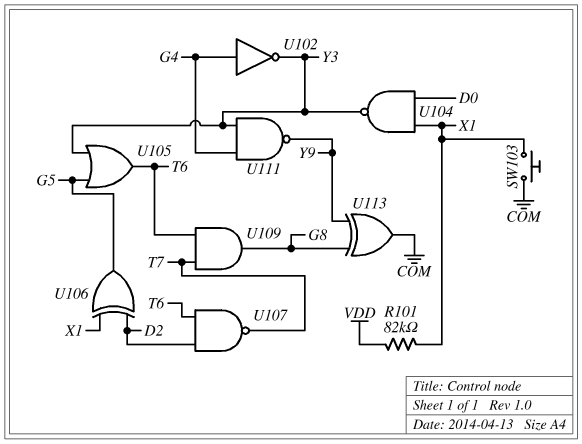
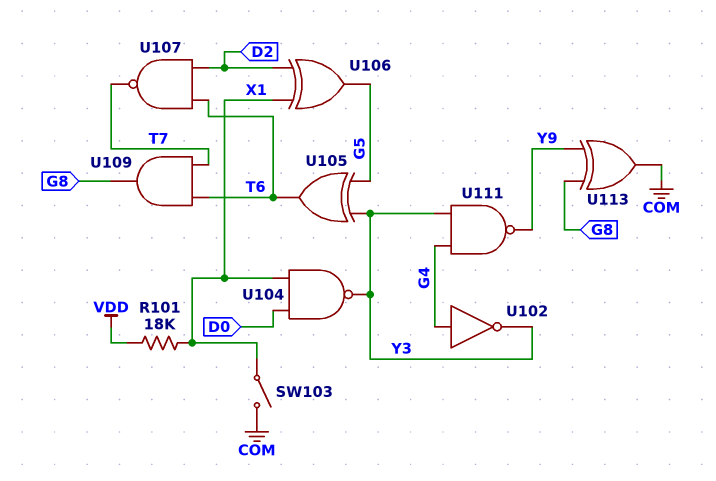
R101: 82k (VDD, X1) -> 18k (VDD, X1)
SW103: button (COM, X1) -> switch (COM, X1)
U105: OR (in G5, in Y3, out T6) -> XOR (in G5, in Y3, out T6)

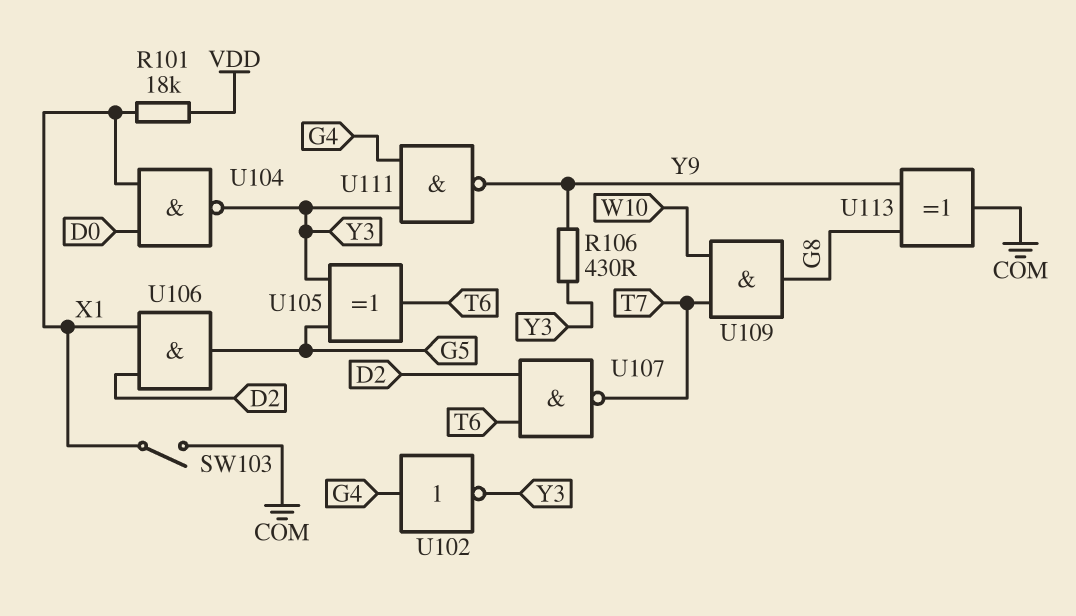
R106: none -> 430 (Y3, Y9)
U106: XOR (in D2, in X1, out G5) -> AND (in D2, in X1, out G5)
U109: AND (in T6, in T7, out G8) -> AND (in T7, in W10, out G8)

